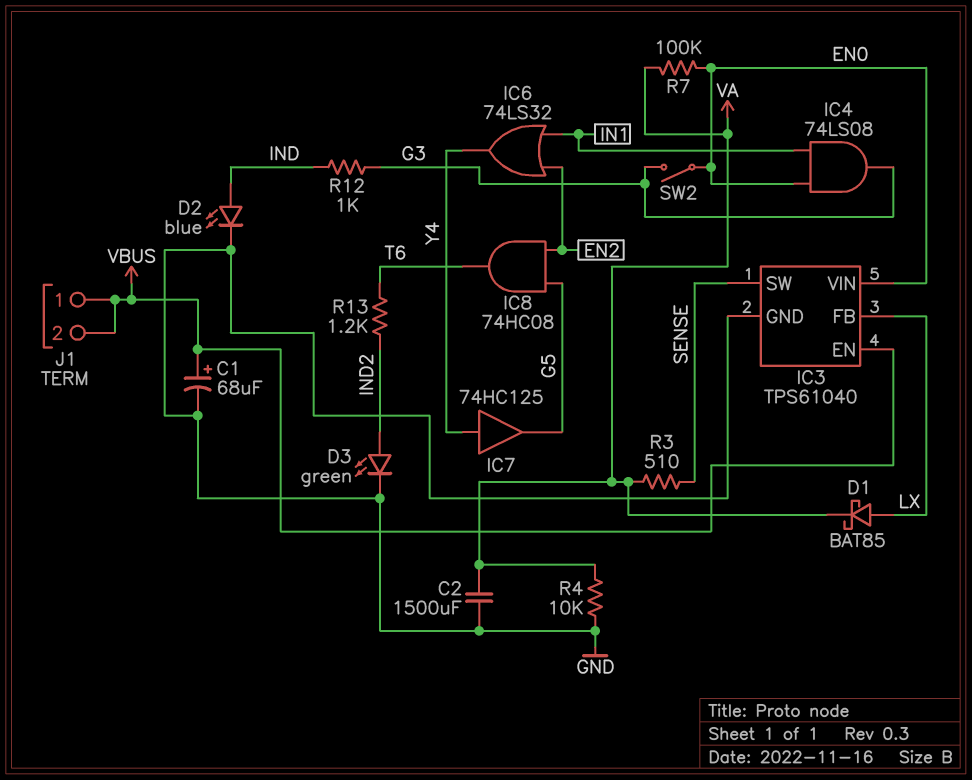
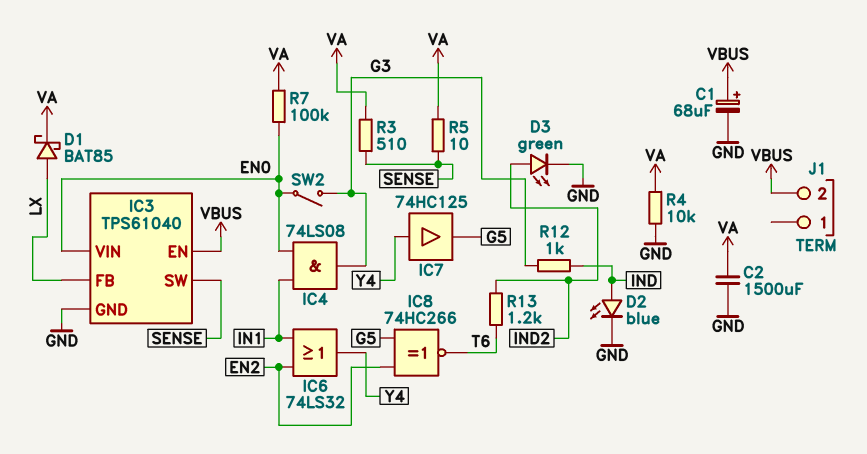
IC8: AND 74HC08 (in EN2, in G5, out T6) -> XNOR 74HC266 (in EN2, in G5, out T6)
J1 pin 1: VBUS -> none
R5: none -> 10 (SENSE, VA)

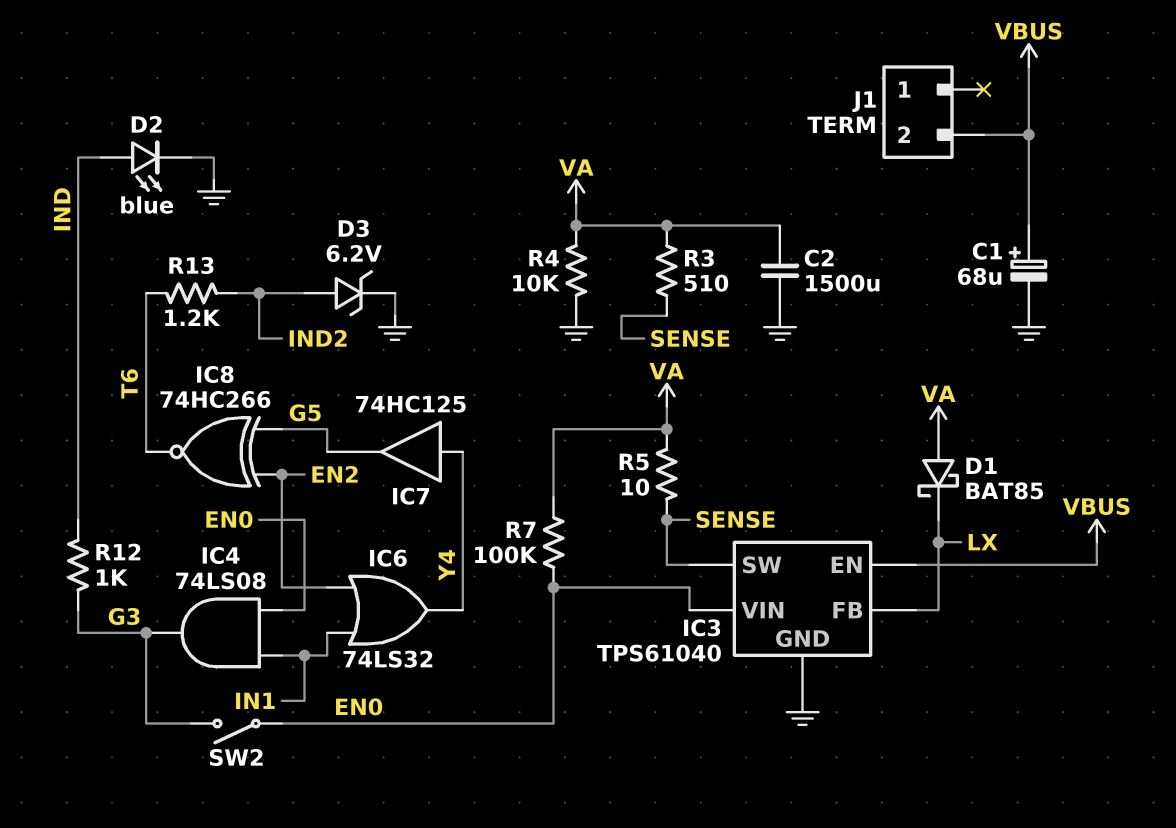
D1: schottky BAT85 (A LX, K VA) -> schottky BAT85 (A VA, K LX)
D3: LED green (A IND2, K GND) -> zener 6.2V (A IND2, K GND)

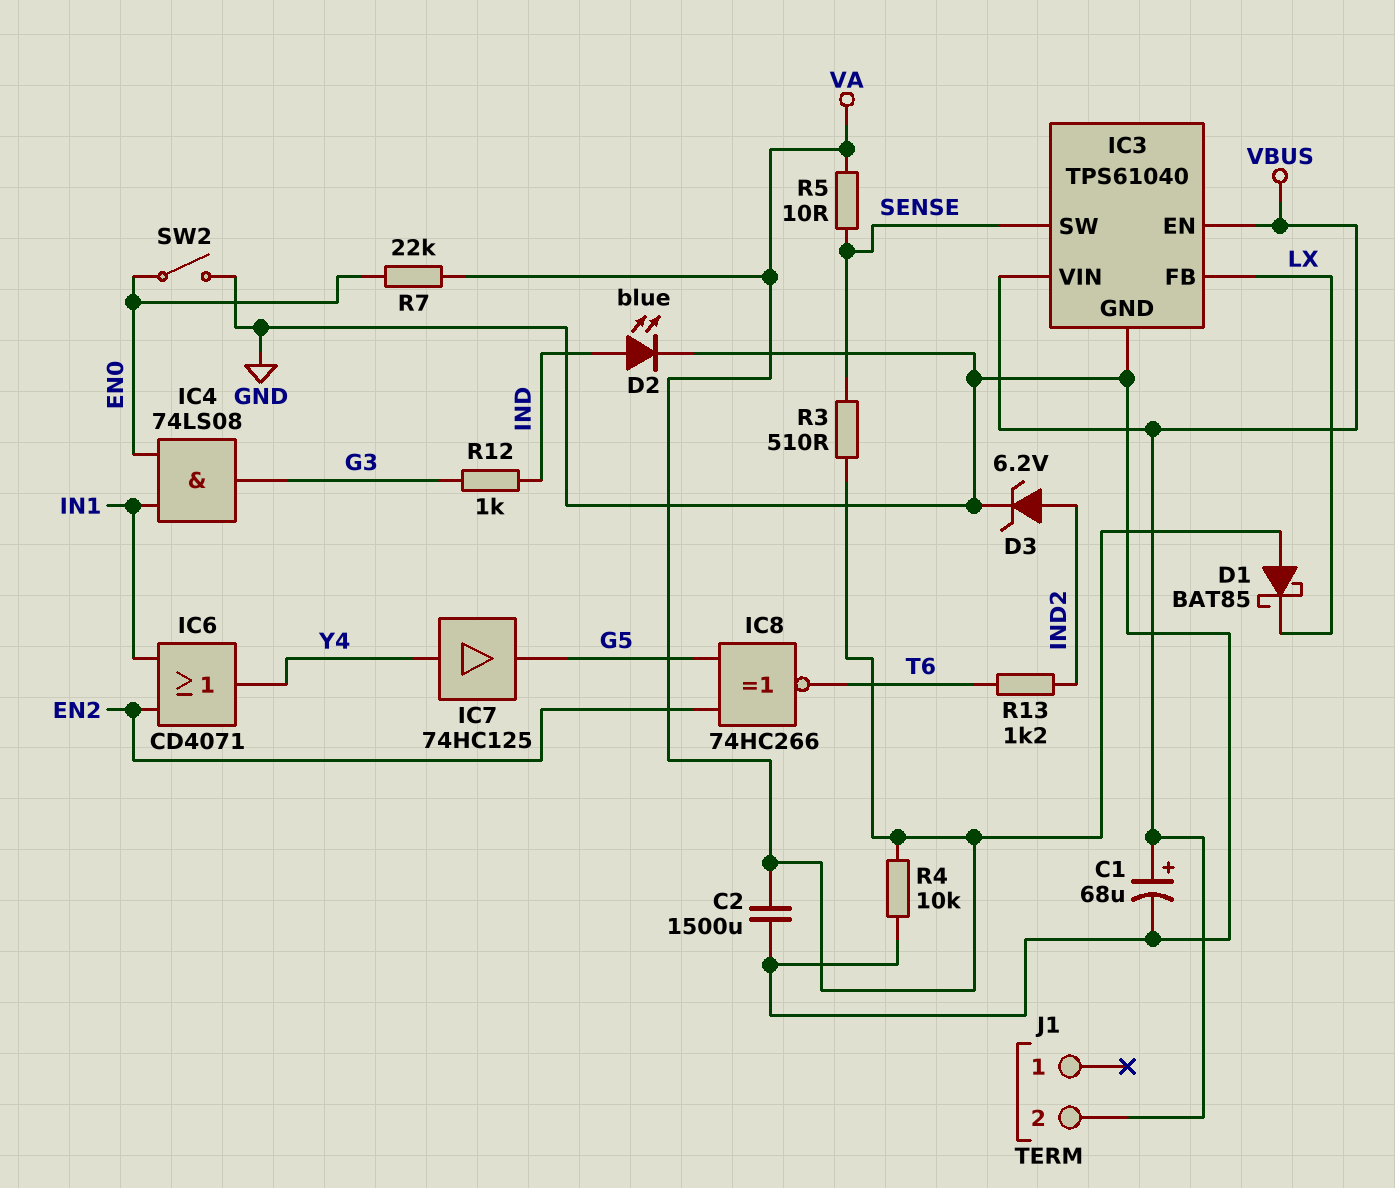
IC3 pin VIN: EN0 -> VBUS
IC6: OR 74LS32 (in EN2, in IN1, out Y4) -> OR CD4071 (in EN2, in IN1, out Y4)
R7: 100k (EN0, VA) -> 22k (EN0, VA)
SW2: switch (EN0, G3) -> switch (EN0, GND)

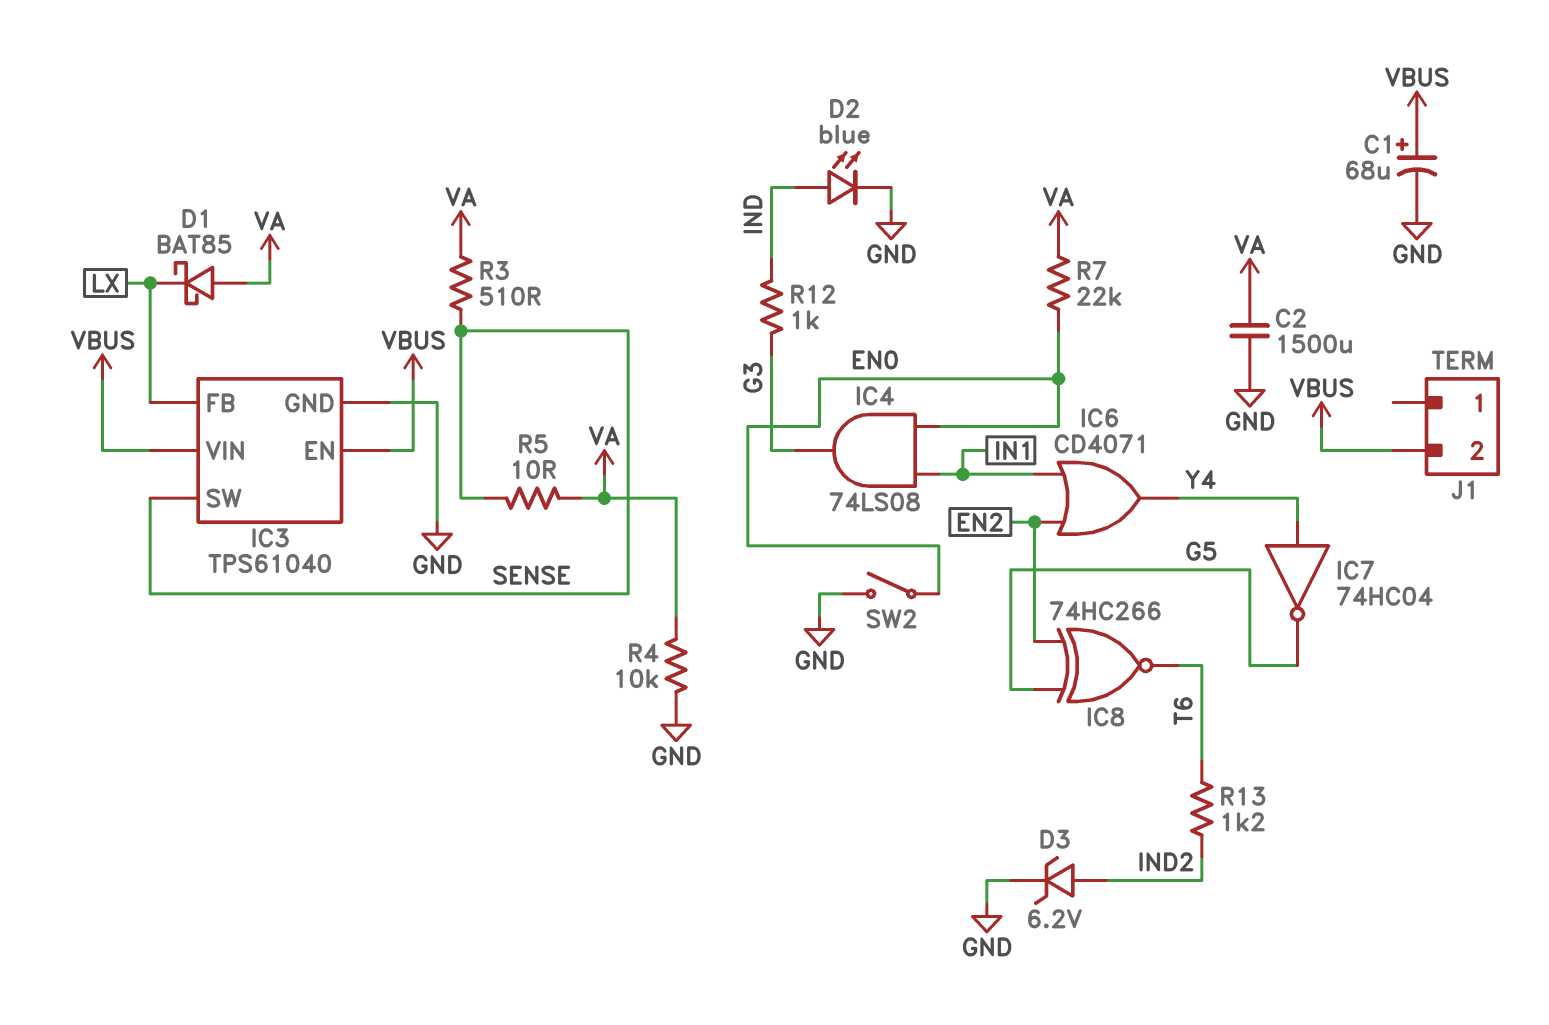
IC7: buffer 74HC125 (in Y4, out G5) -> NOT 74HC04 (in Y4, out G5)

